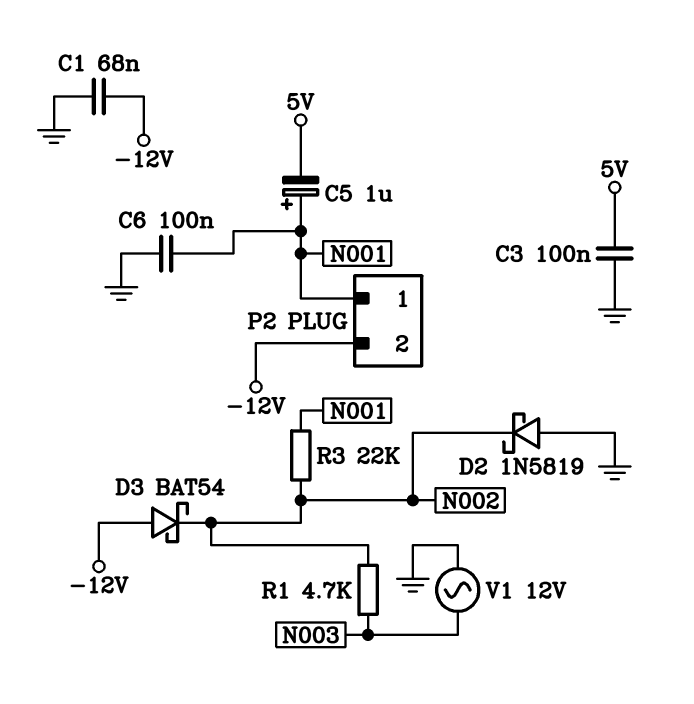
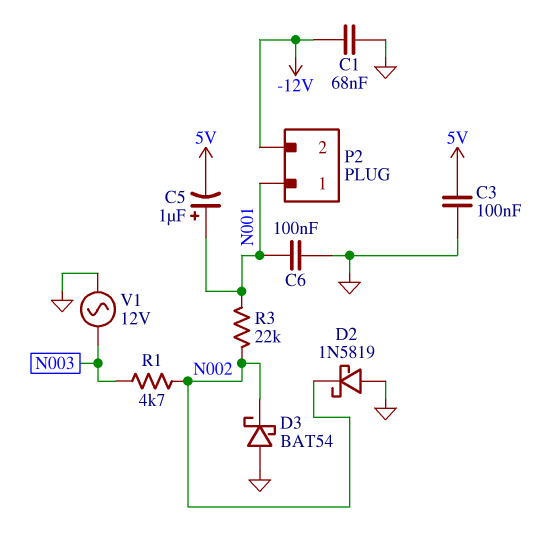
D3: schottky BAT54 (A -12V, K N002) -> schottky BAT54 (A GND, K N002)

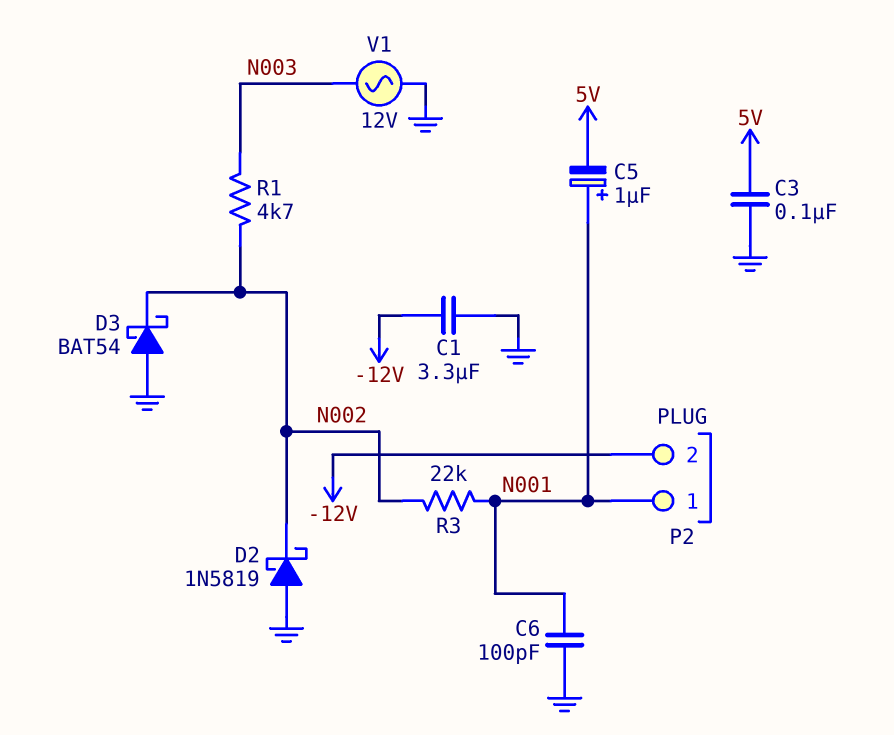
C1: 68nF (-12V, GND) -> 3.3uF (-12V, GND)
C6: 100nF (GND, N001) -> 100pF (GND, N001)

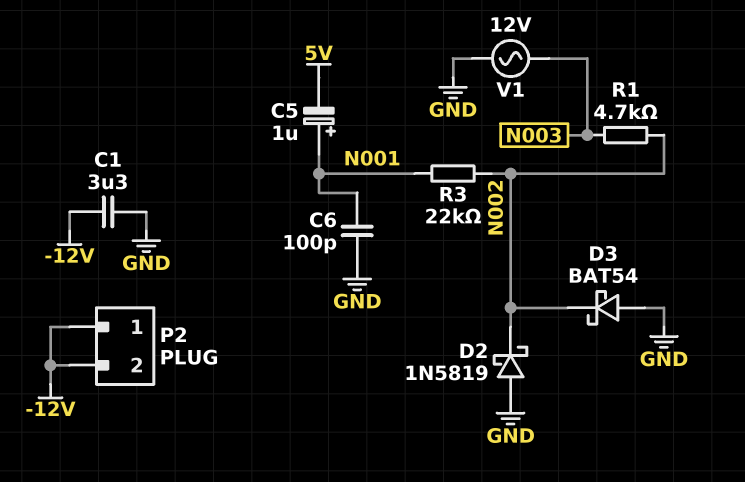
C3: 100nF (5V, GND) -> none
P2 pin 1: N001 -> -12V

